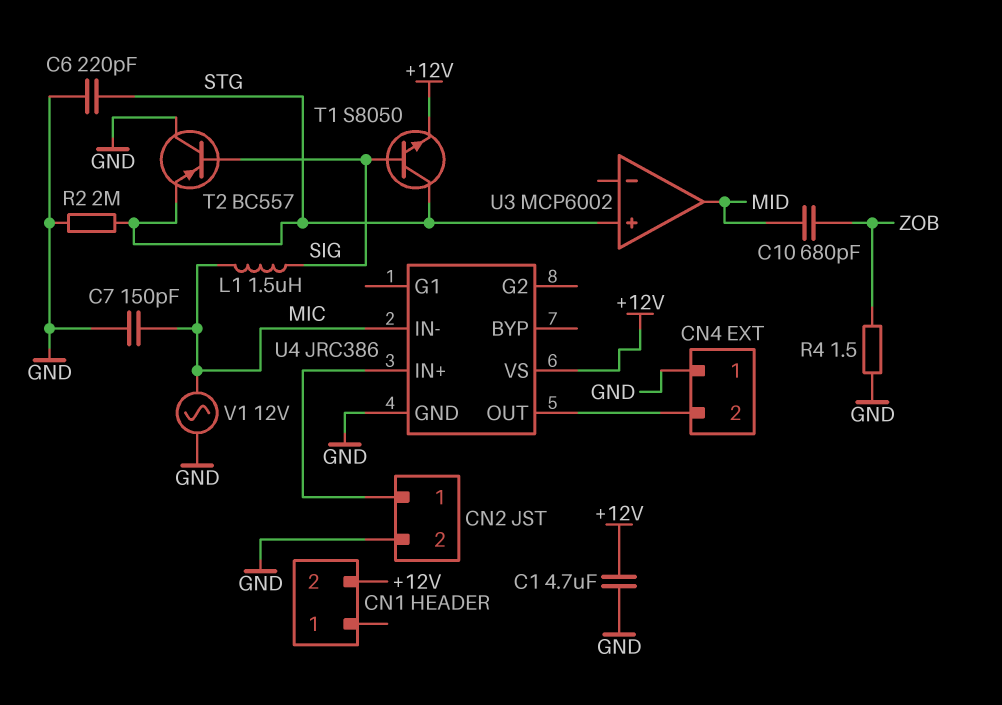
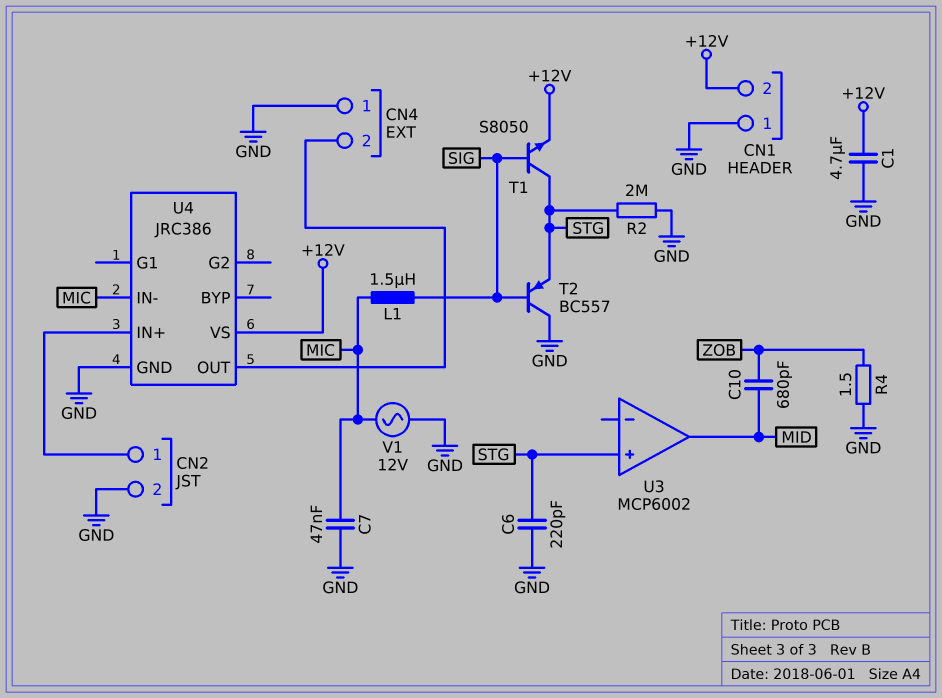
C7: 150pF (GND, MIC) -> 47nF (GND, MIC)
CN1 pin 1: none -> GND

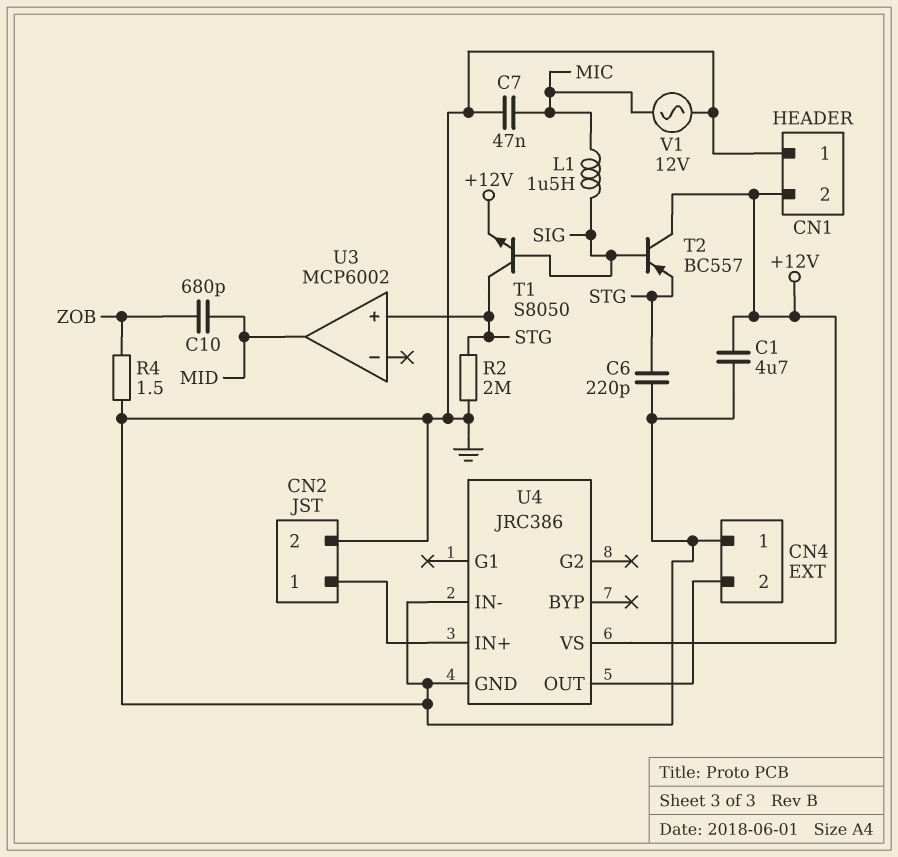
T2: PNP BC557 (B SIG, C GND, E STG) -> PNP BC557 (B SIG, C +12V, E STG)
U4 pin IN-: MIC -> GND

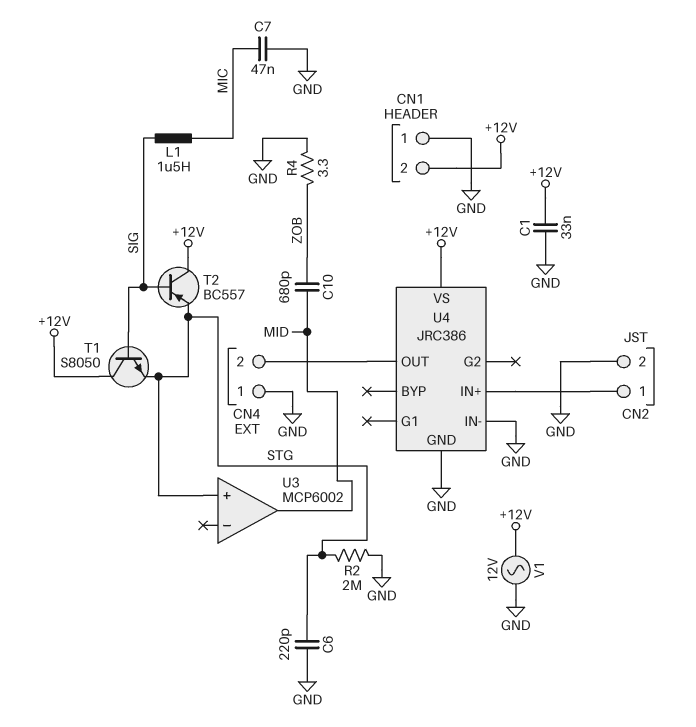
C1: 4.7uF (+12V, GND) -> 33nF (+12V, GND)
R4: 1.5 (GND, ZOB) -> 3.3 (GND, ZOB)
T1: NPN S8050 (B SIG, C STG, E +12V) -> NPN S8050 (B SIG, C +12V, E STG)
V1: AC 12V (GND, MIC) -> AC 12V (+12V, GND)

